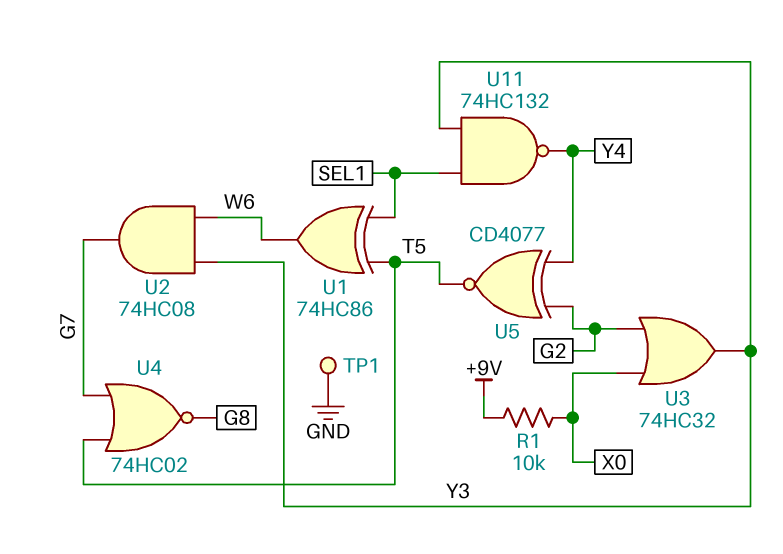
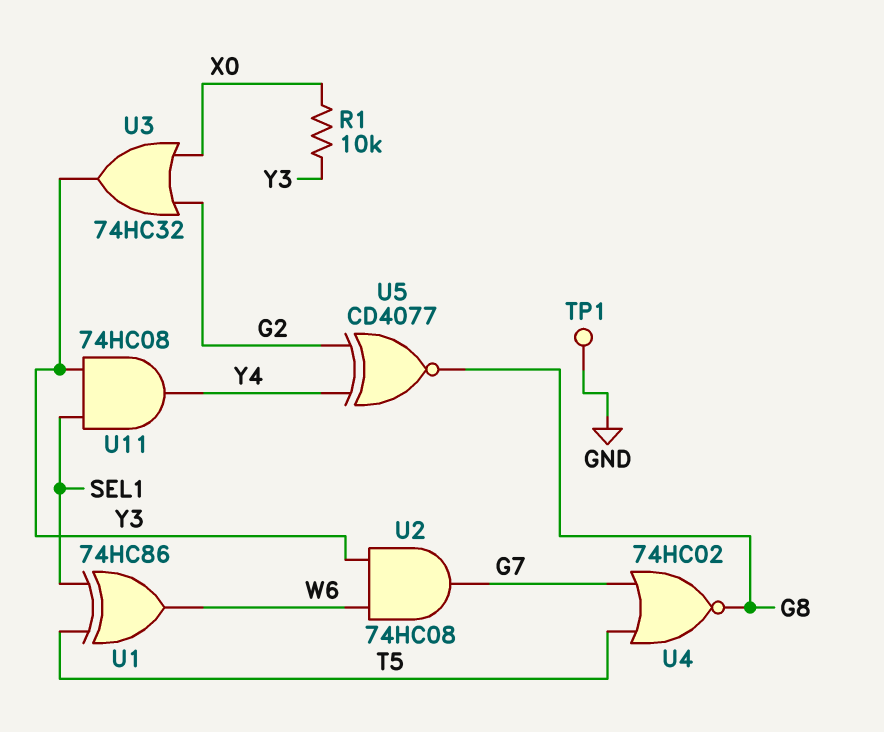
R1: 10k (+9V, X0) -> 10k (X0, Y3)
U5: XNOR CD4077 (in G2, in Y4, out T5) -> XNOR CD4077 (in G2, in Y4, out G8)
U11: NAND 74HC132 (in SEL1, in Y3, out Y4) -> AND 74HC08 (in SEL1, in Y3, out Y4)

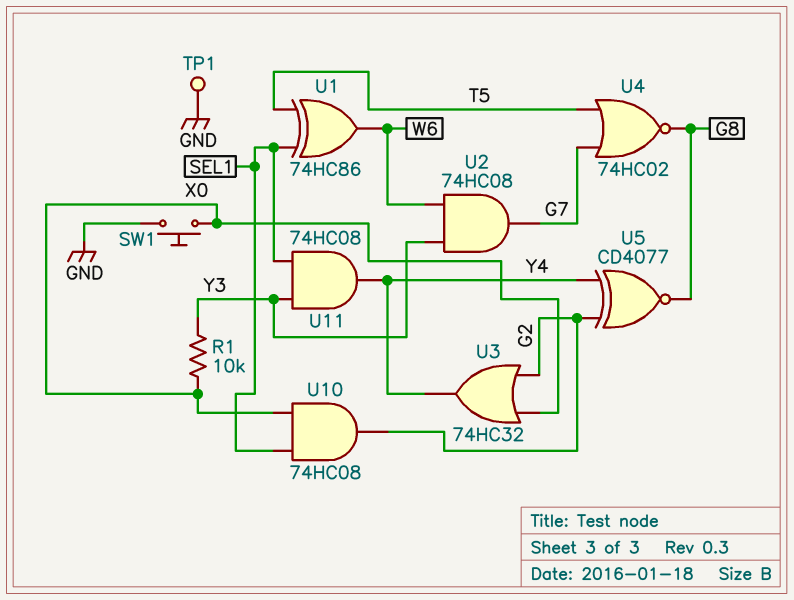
SW1: none -> button (GND, X0)
U3: OR 74HC32 (in G2, in X0, out Y3) -> OR 74HC32 (in G2, in X0, out Y4)
U10: none -> AND 74HC08 (in SEL1, in X0, out G2)

